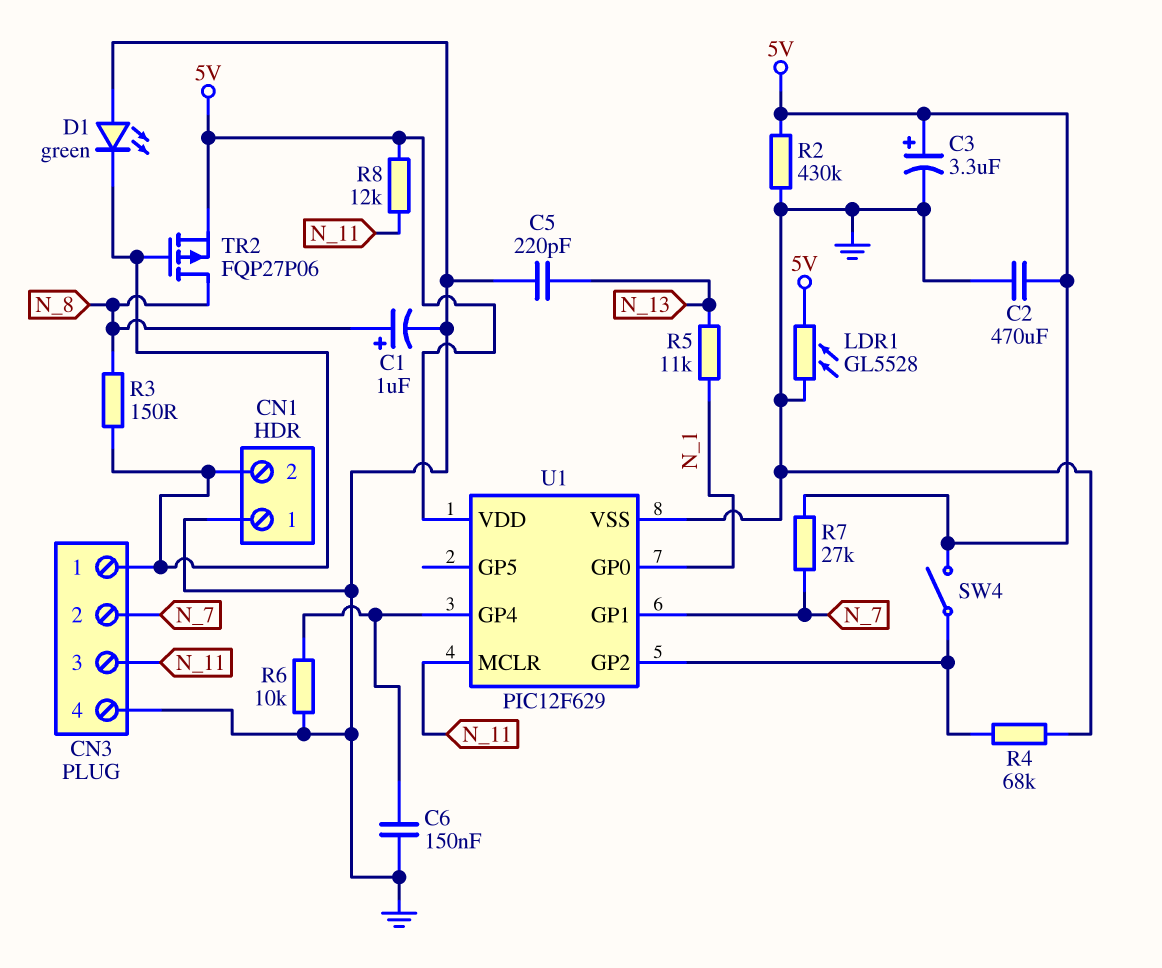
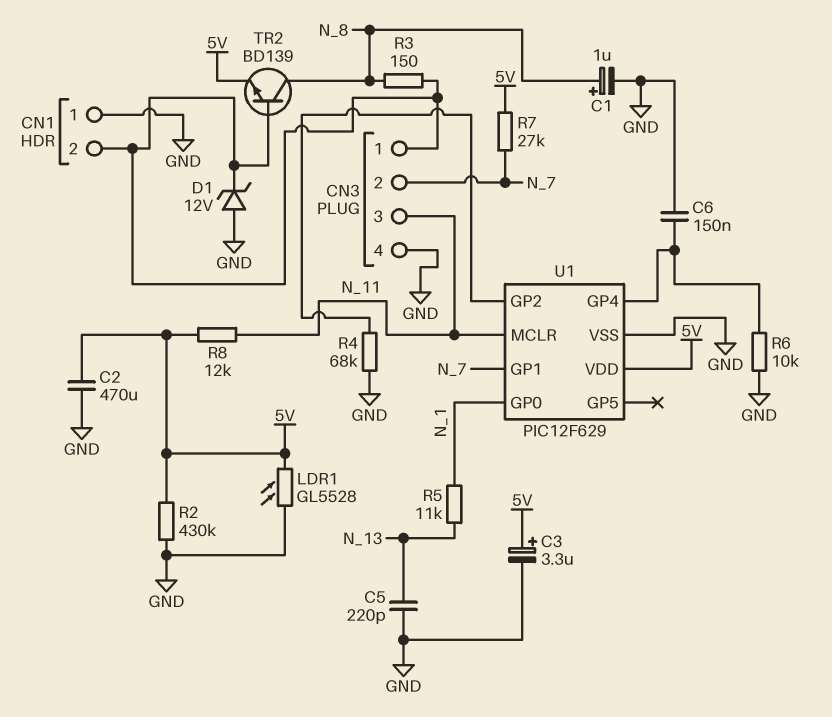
D1: LED green (A GND, K CN1/2) -> zener 12V (A GND, K CN1/2)
SW4: switch (5V, U1/GP2) -> none
TR2: PMOS FQP27P06 (G CN1/2, D N_8, S 5V) -> NPN BD139 (B CN1/2, C N_8, E 5V)

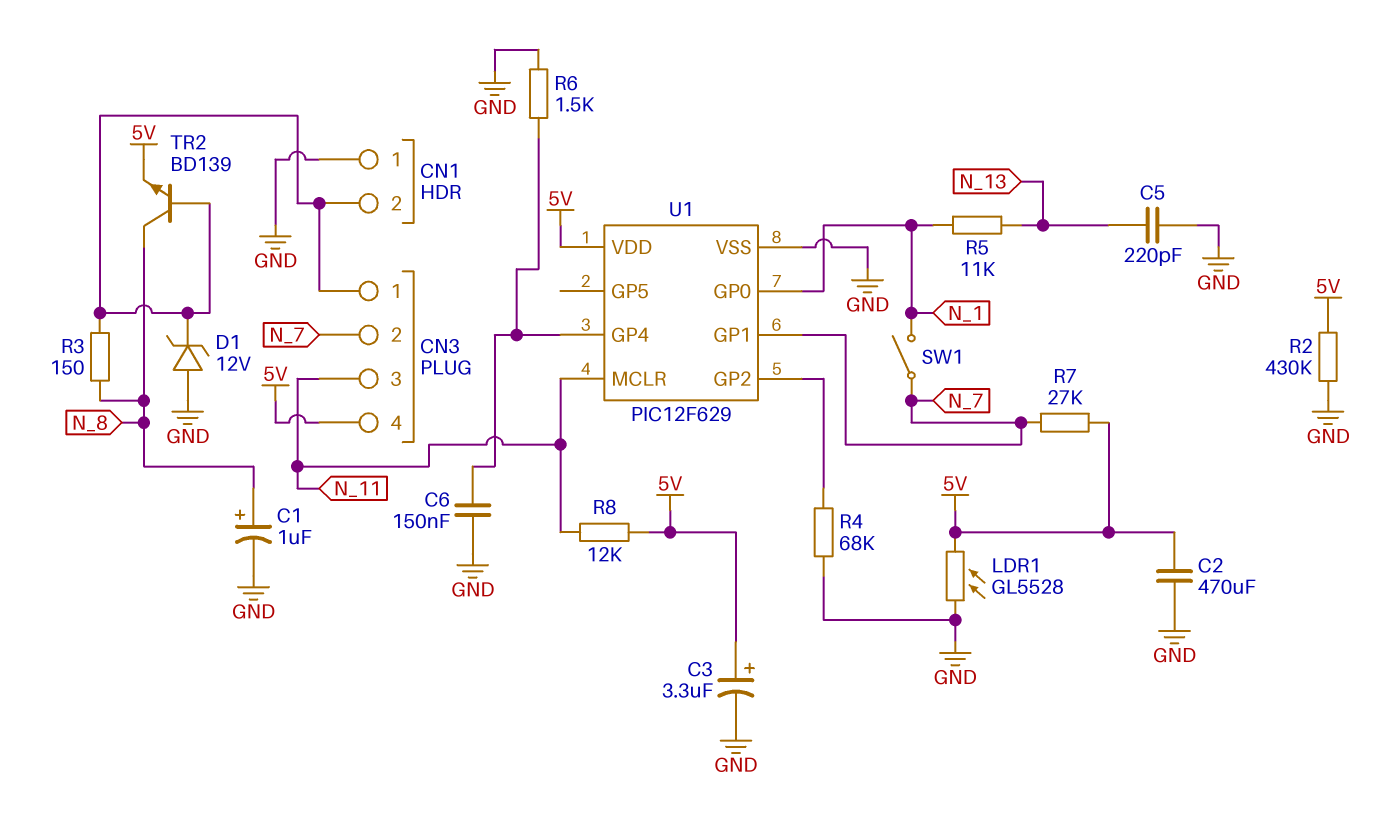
CN3 pin 4: GND -> 5V
R6: 10k (GND, U1/GP4) -> 1.5k (GND, U1/GP4)
SW1: none -> switch (N_1, N_7)

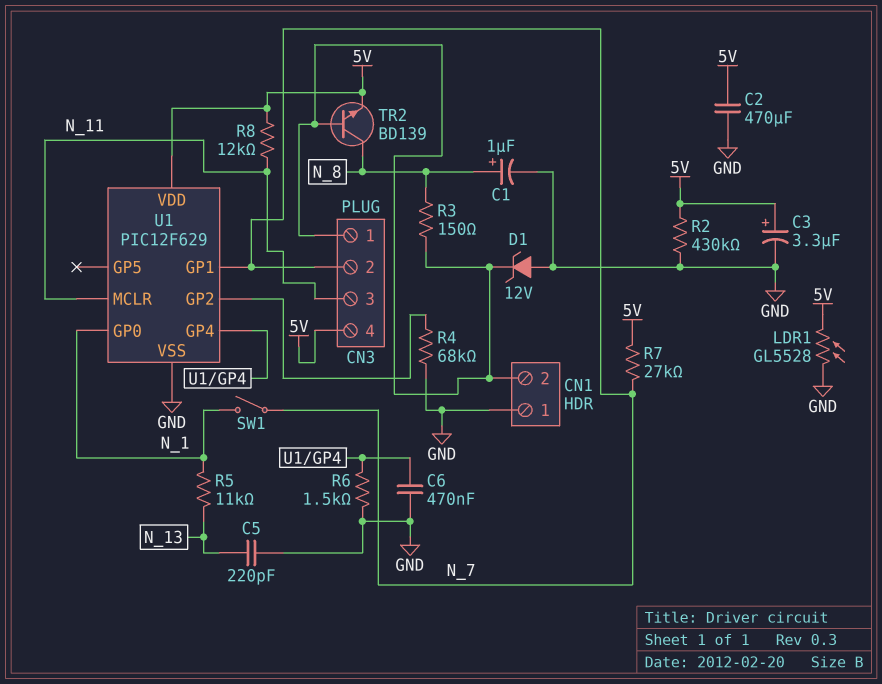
C6: 150nF (GND, U1/GP4) -> 470nF (GND, U1/GP4)

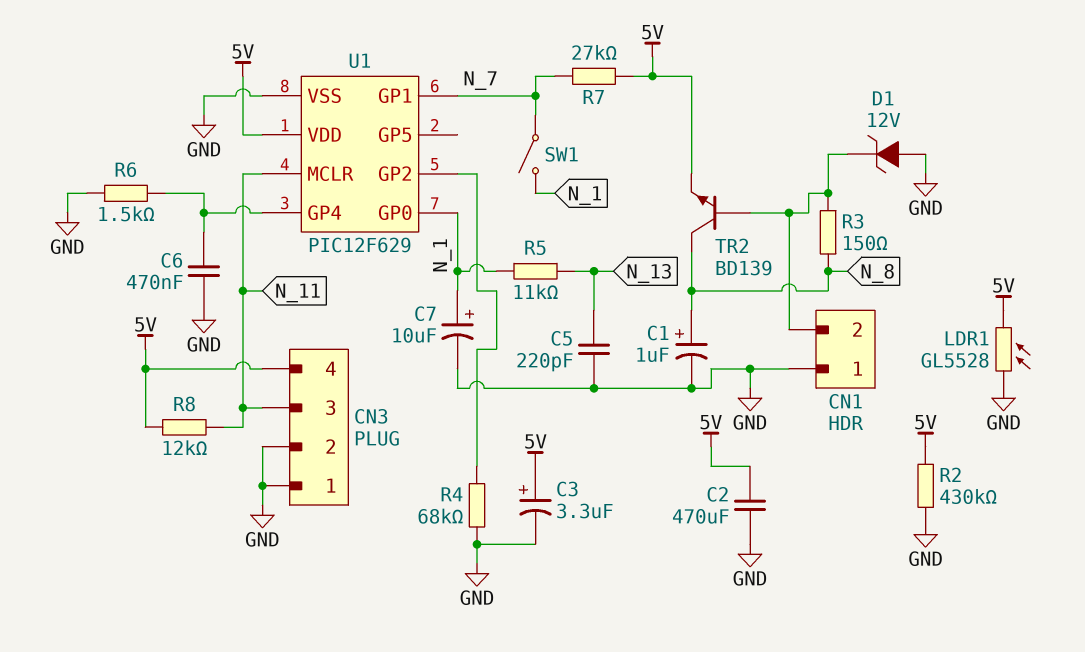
C7: none -> 10uF (plus N_1, minus GND)
CN3 pin 1: CN1/2 -> GND
CN3 pin 2: N_7 -> GND

